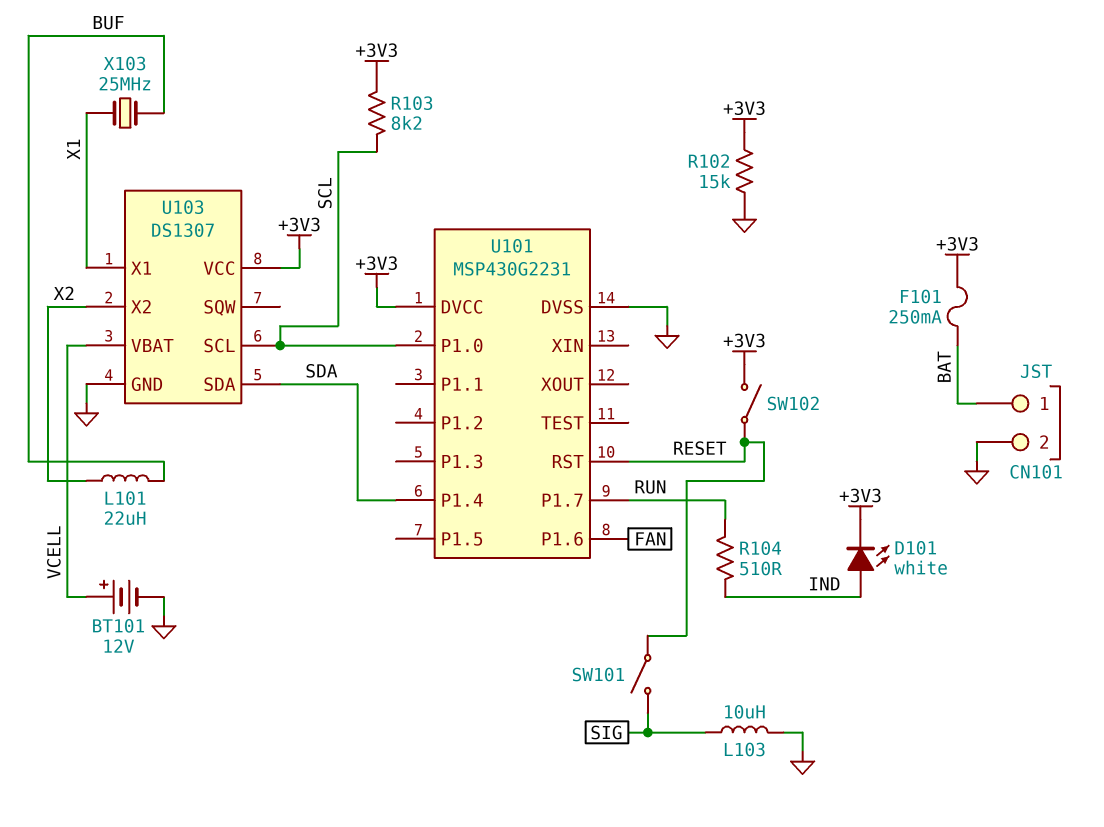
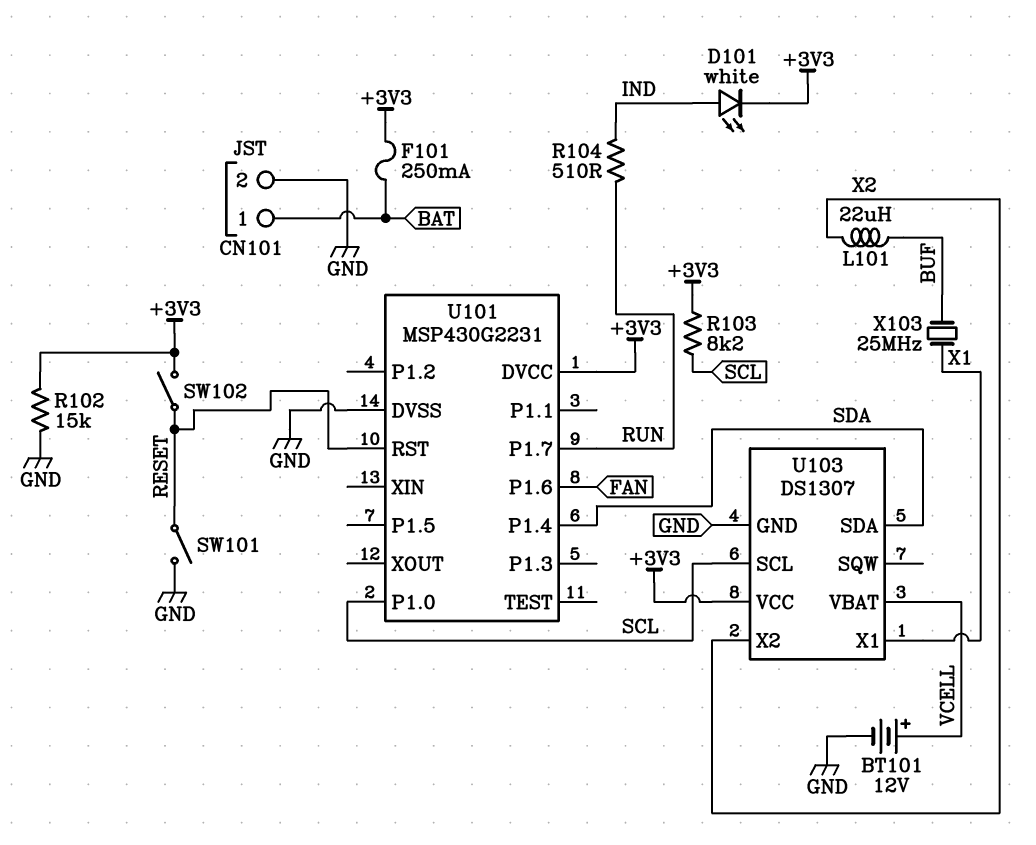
L103: 10uH (GND, SIG) -> none
SW101: switch (RESET, SIG) -> switch (GND, RESET)

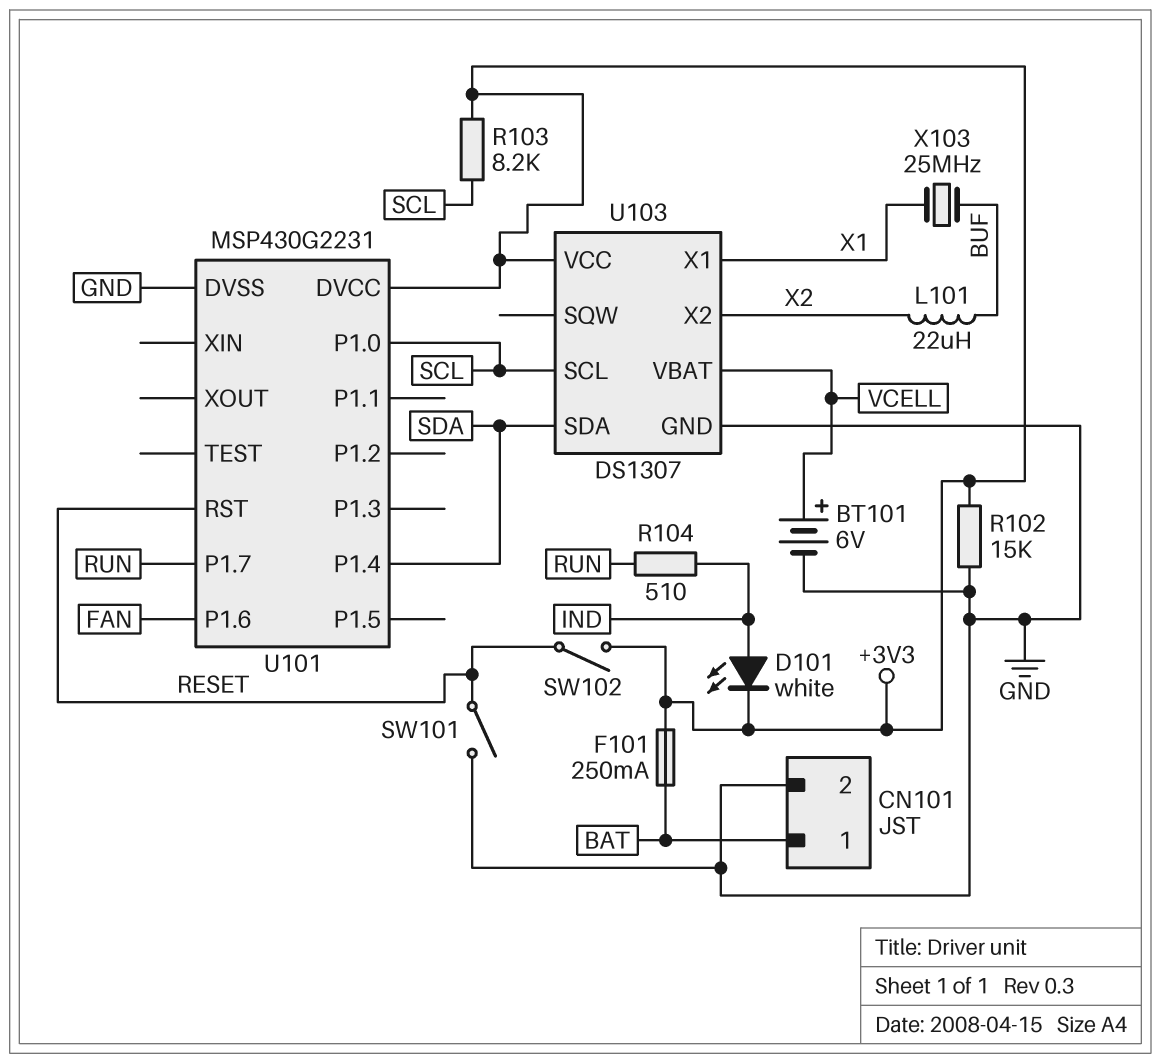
BT101: 12V (plus VCELL, minus GND) -> 6V (plus VCELL, minus GND)

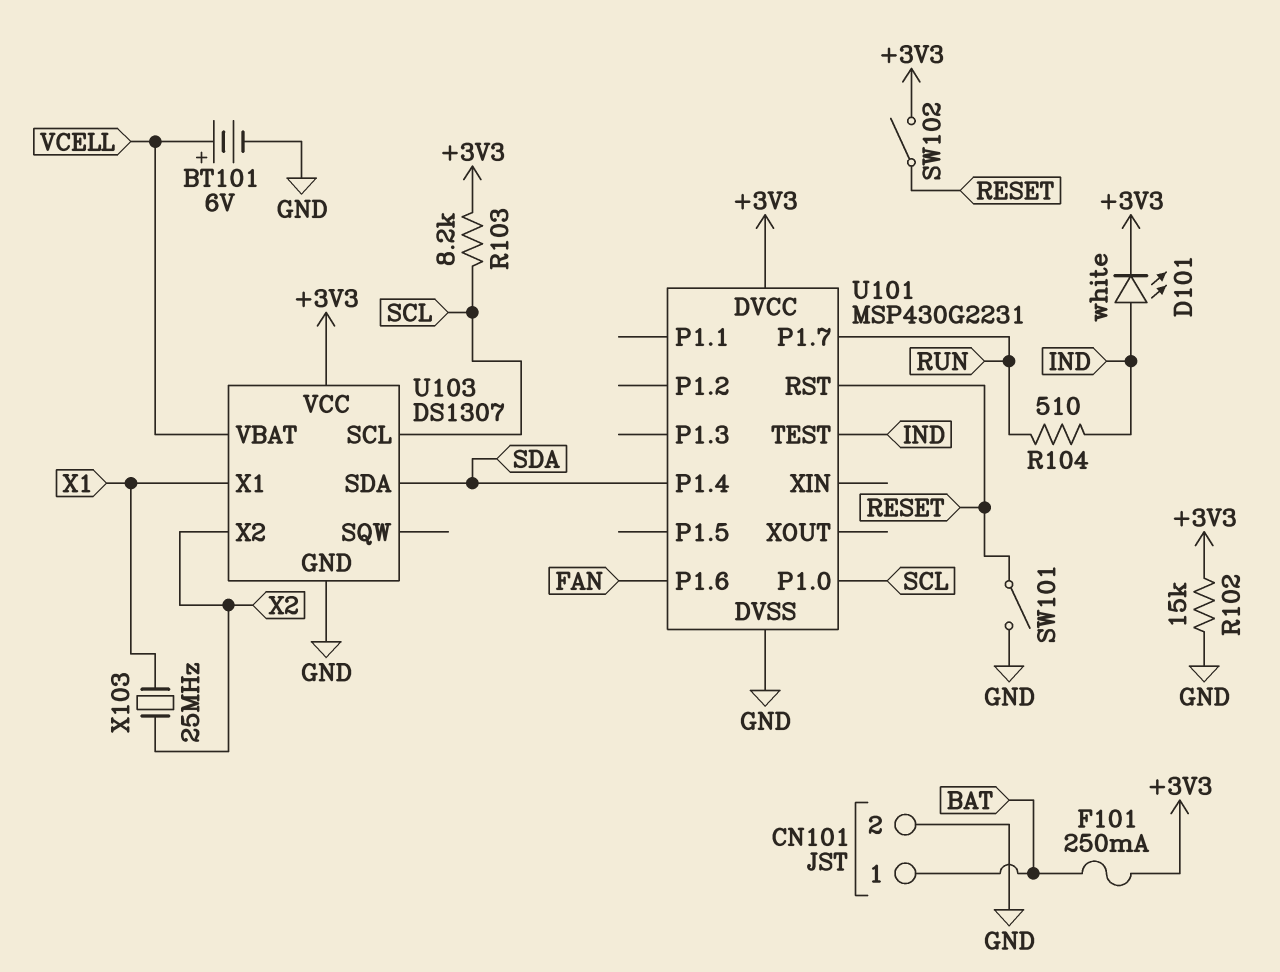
L101: 22uH (BUF, X2) -> none
U101 pin TEST: none -> IND
X103: 25MHz (BUF, X1) -> 25MHz (X1, X2)

